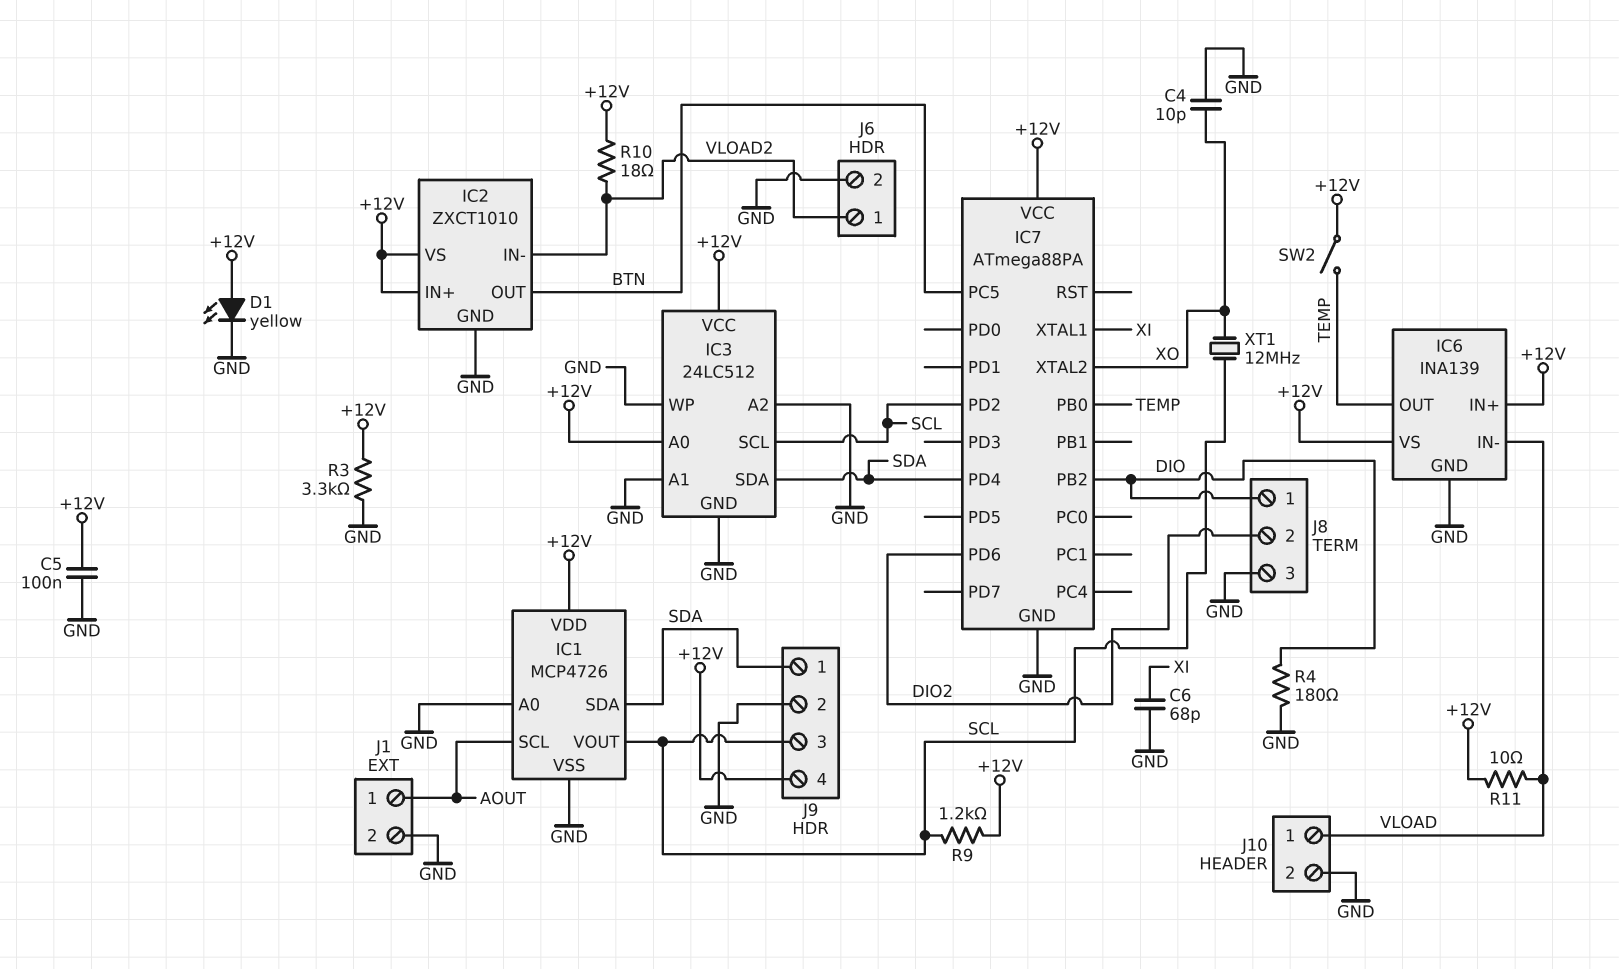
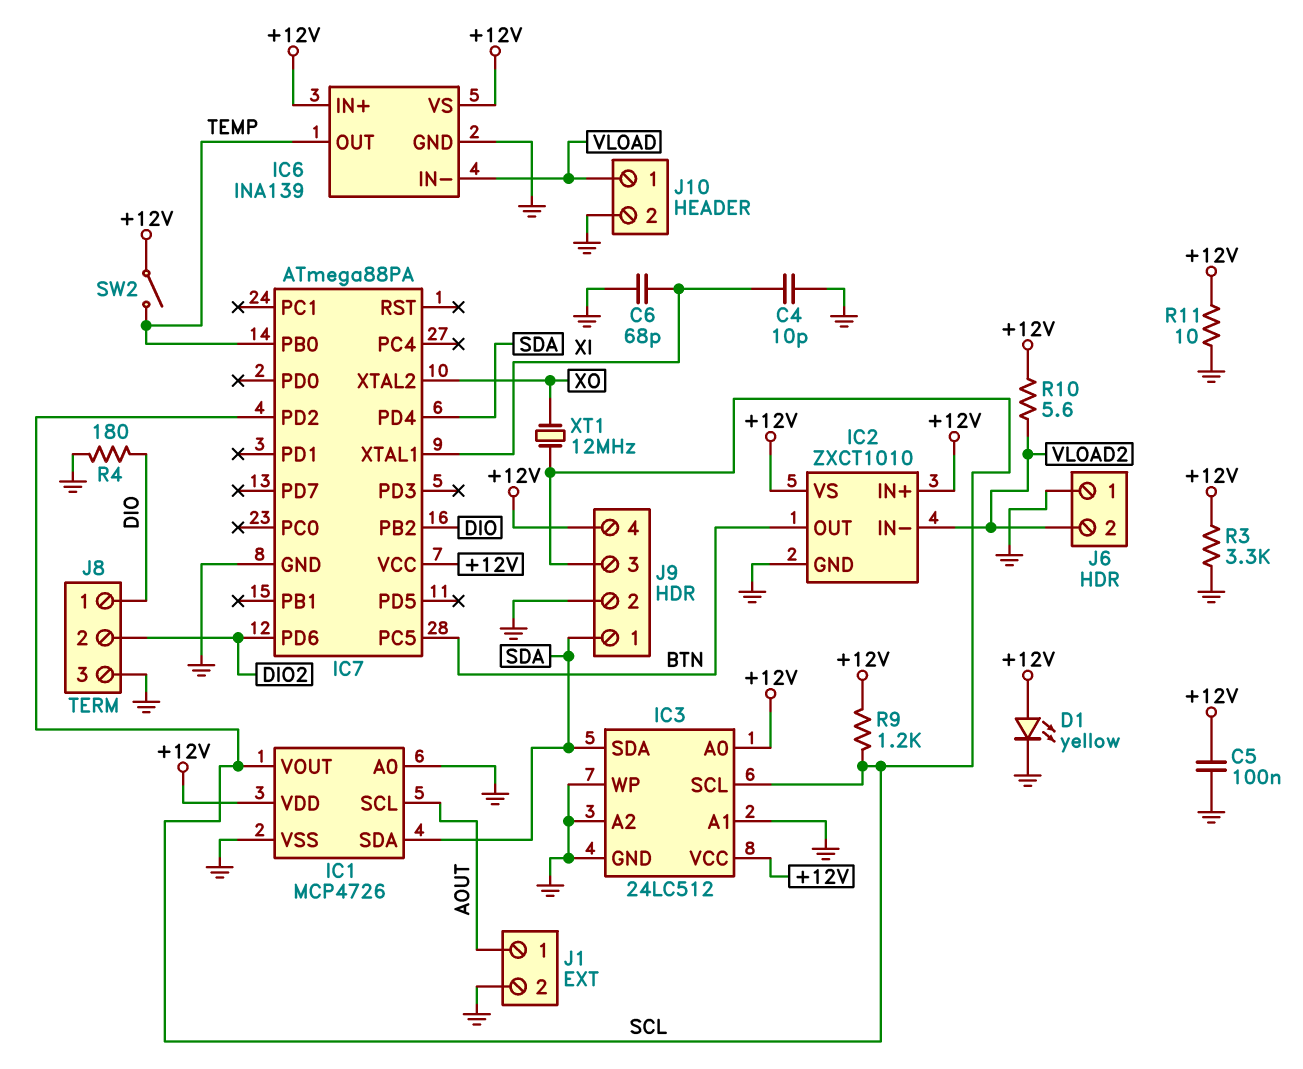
C4: 10pF (GND, XO) -> 10pF (GND, XI)
J6 pin 1: VLOAD2 -> GND
J6 pin 2: GND -> VLOAD2
R10: 18 (+12V, VLOAD2) -> 5.6 (+12V, VLOAD2)
R11: 10 (+12V, VLOAD) -> 10 (+12V, GND)

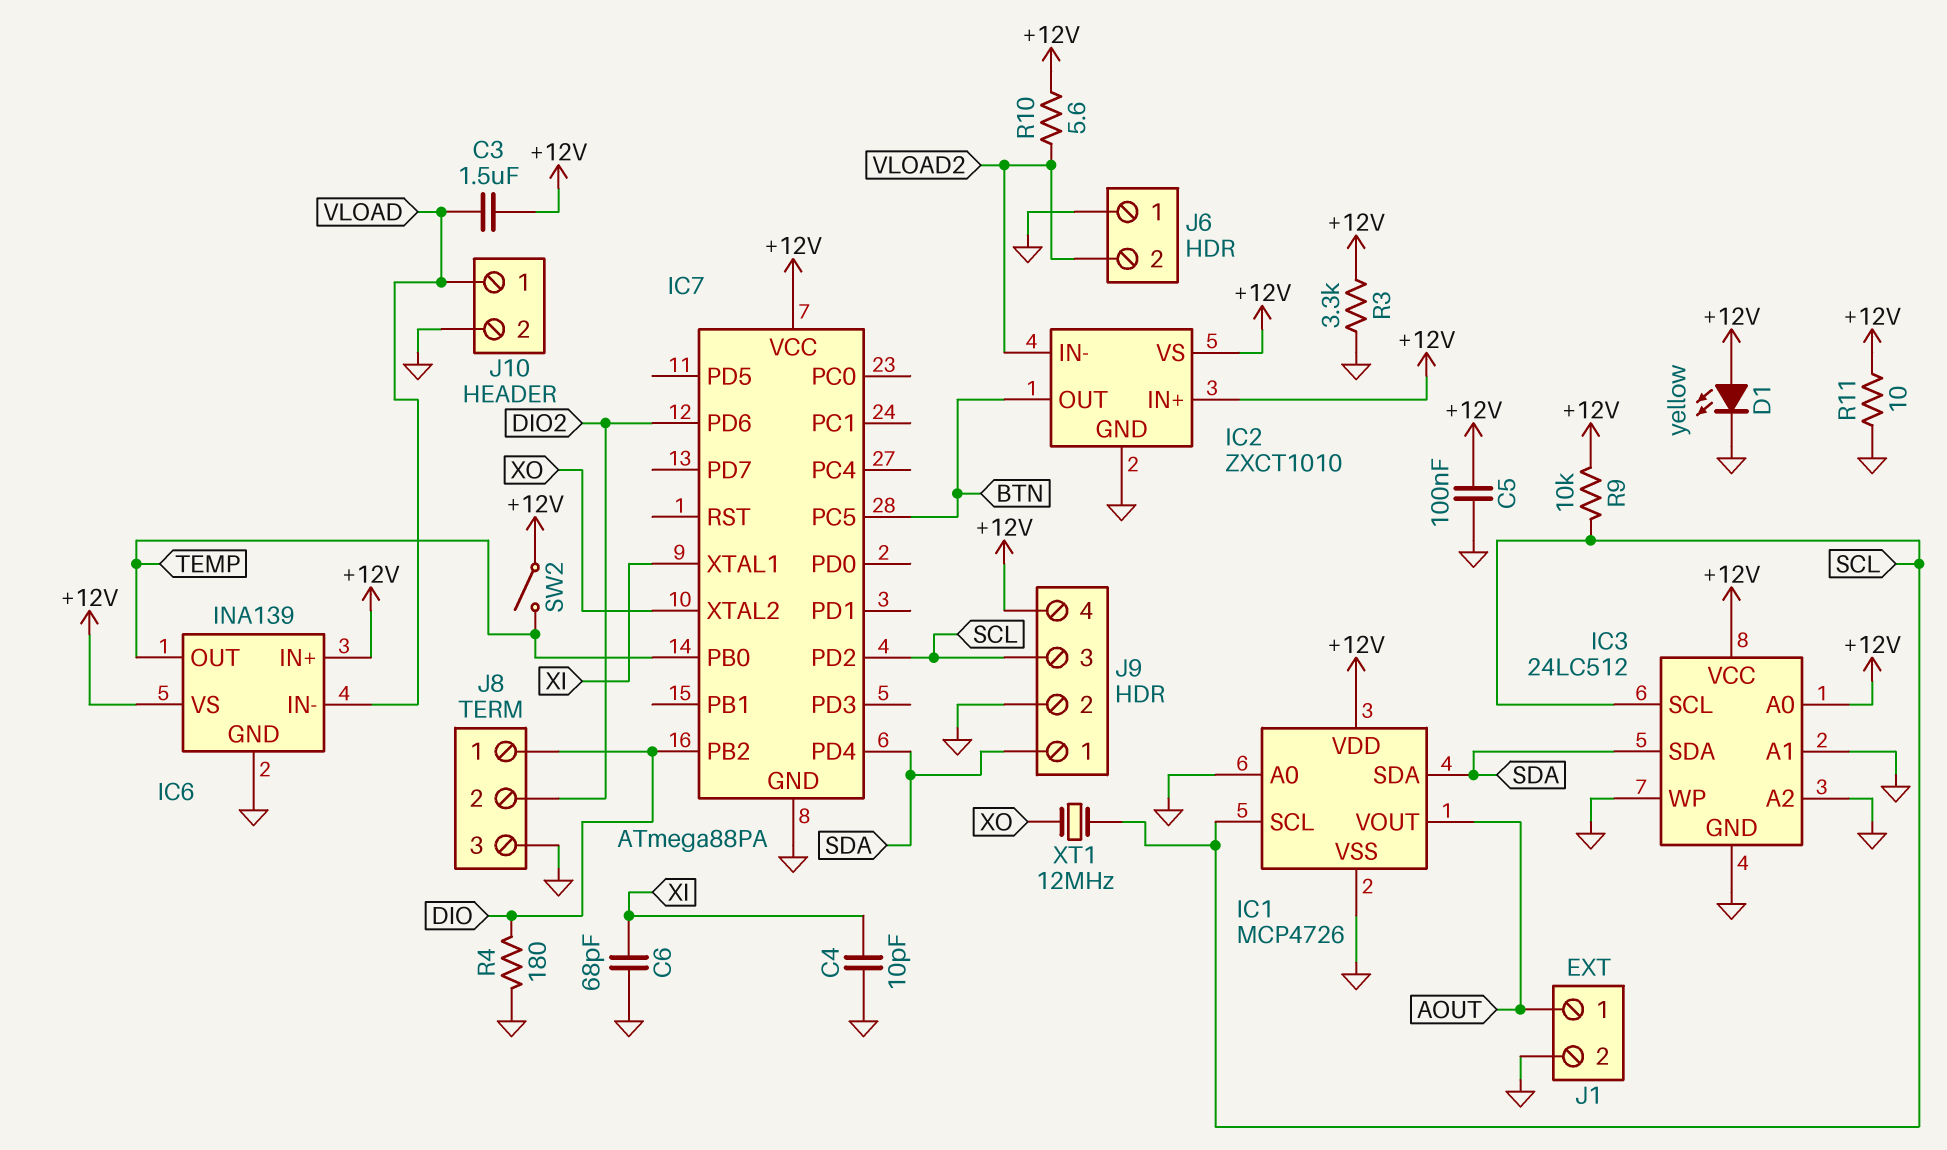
C3: none -> 1.5uF (+12V, VLOAD)
IC1 pin SCL: AOUT -> SCL
IC1 pin VOUT: SCL -> AOUT
R9: 1.2k (+12V, SCL) -> 10k (+12V, SCL)

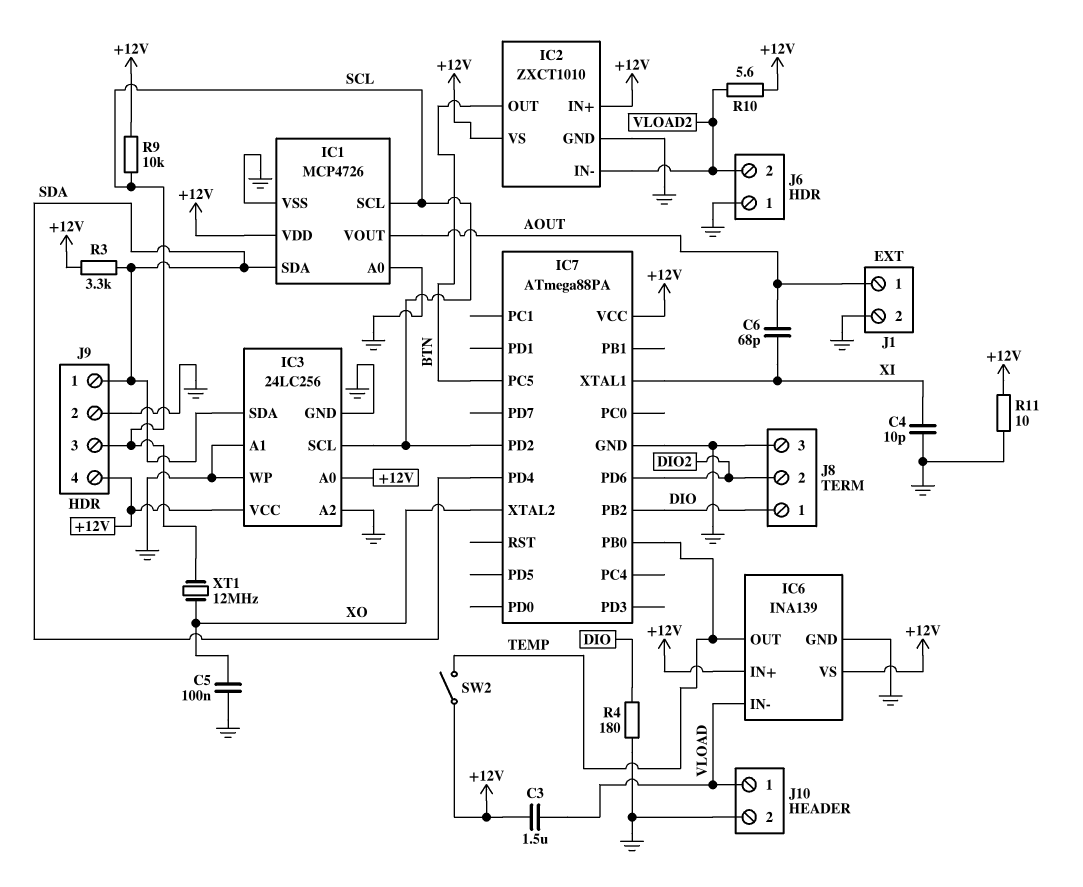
C5: 100nF (+12V, GND) -> 100nF (GND, XO)
C6: 68pF (GND, XI) -> 68pF (AOUT, XI)
D1: LED yellow (A +12V, K GND) -> none
IC3: 24LC512 -> 24LC256
R3: 3.3k (+12V, GND) -> 3.3k (+12V, SDA)

